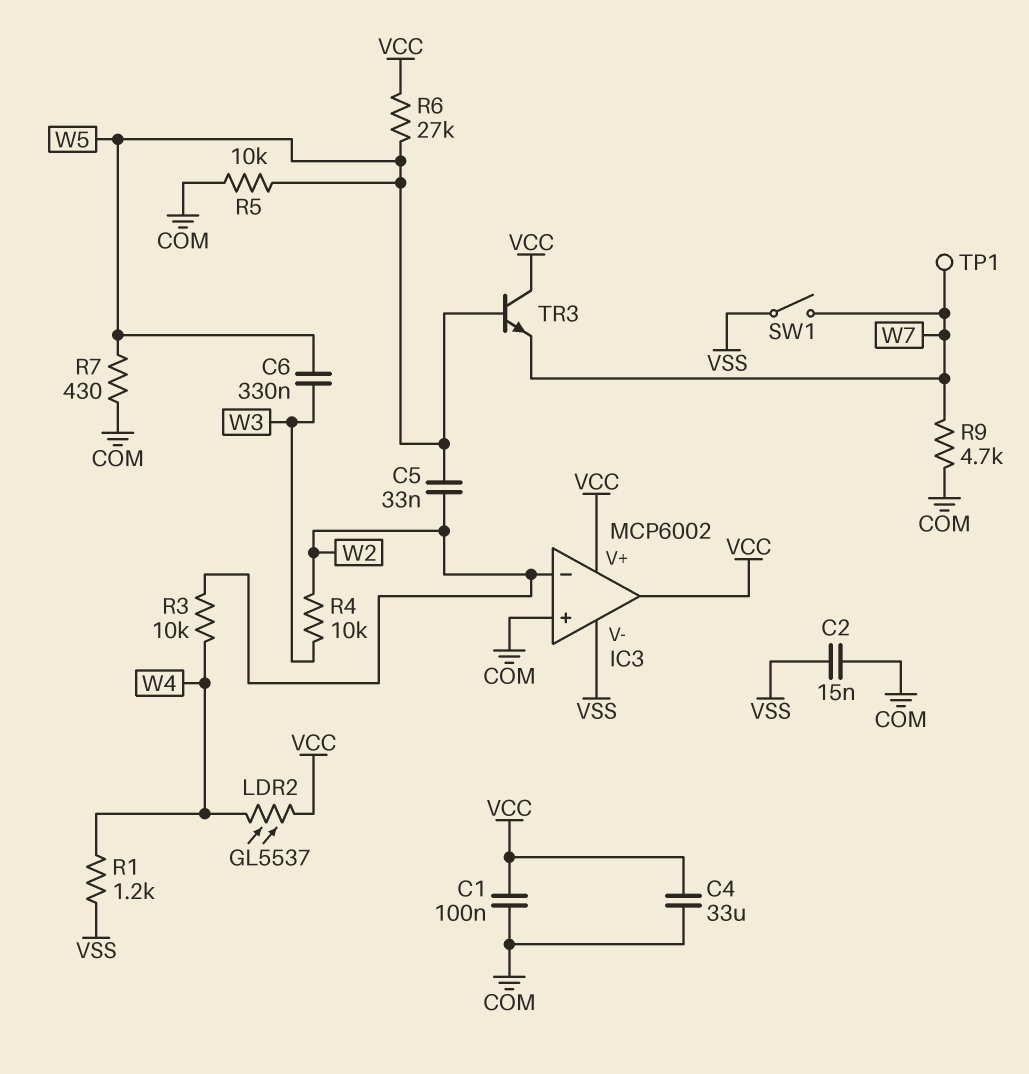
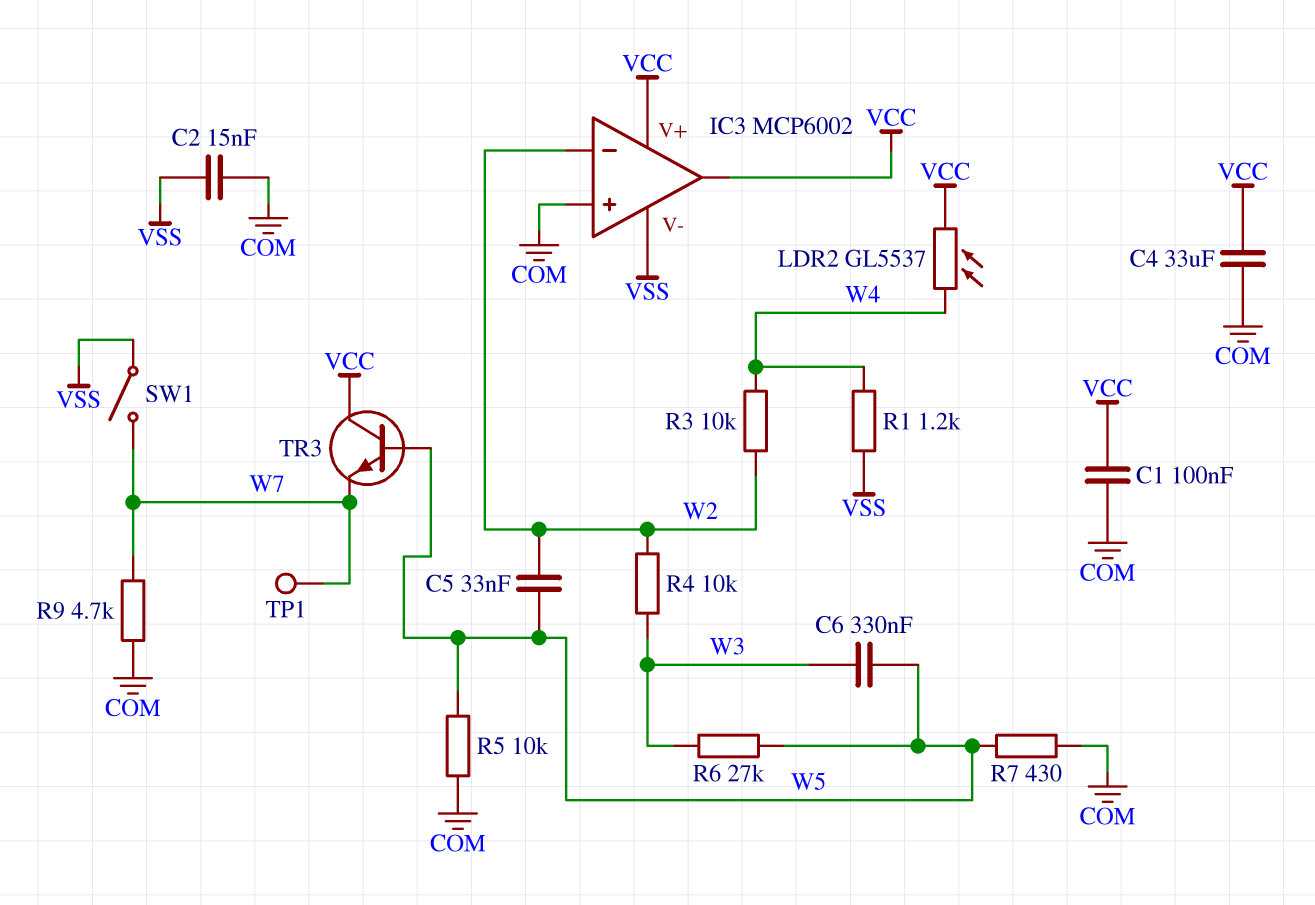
R6: 27k (VCC, W5) -> 27k (W3, W5)

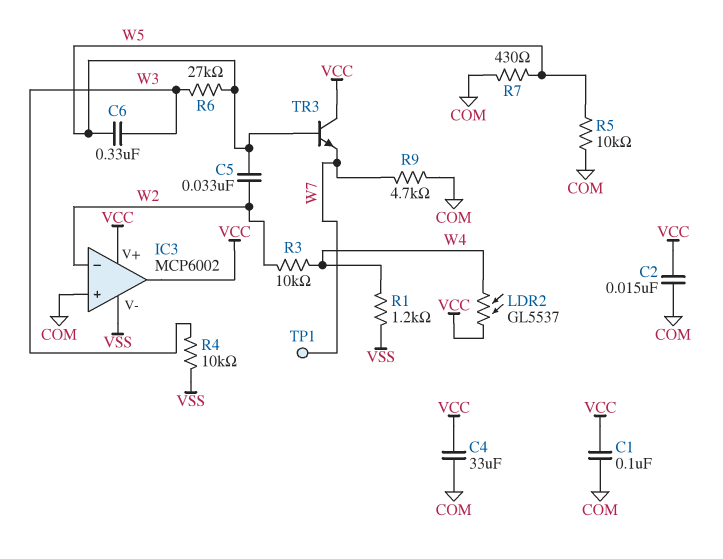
C2: 15nF (COM, VSS) -> 15nF (COM, VCC)
R4: 10k (W2, W3) -> 10k (VSS, W3)
SW1: switch (VSS, W7) -> none

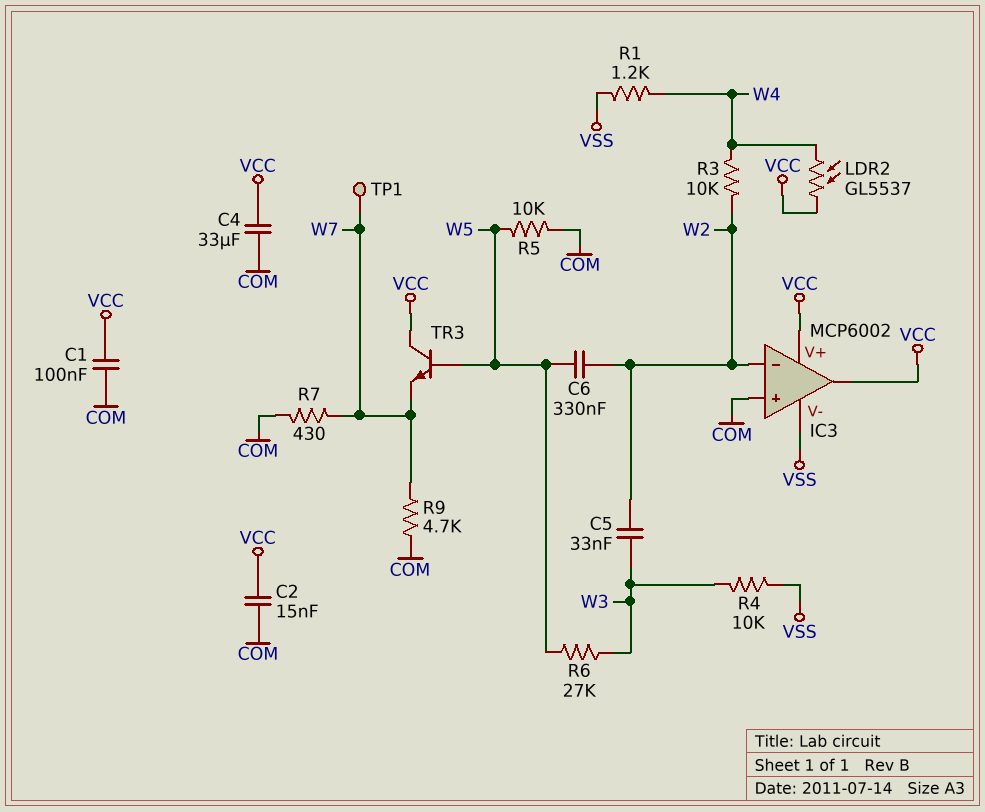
C5: 33nF (W2, W5) -> 33nF (W2, W3)
C6: 330nF (W3, W5) -> 330nF (W2, W5)
R7: 430 (COM, W5) -> 430 (COM, W7)

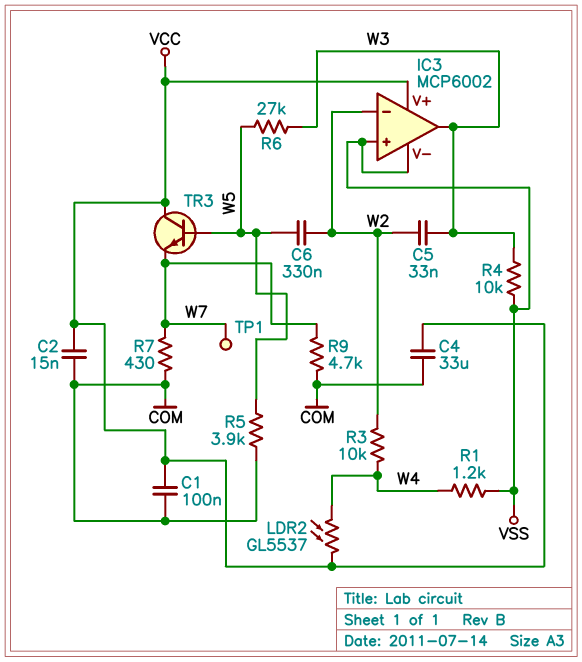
IC3 pin in+: COM -> VSS
IC3 pin out: VCC -> W3
R5: 10k (COM, W5) -> 3.9k (COM, W5)

